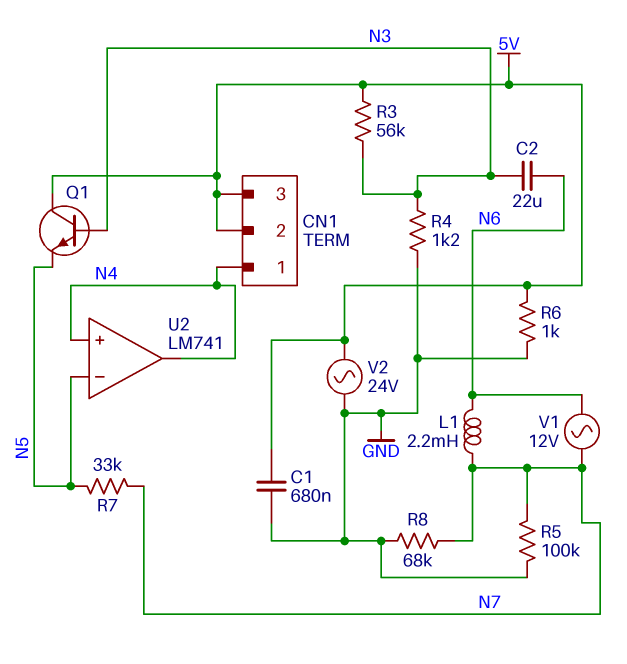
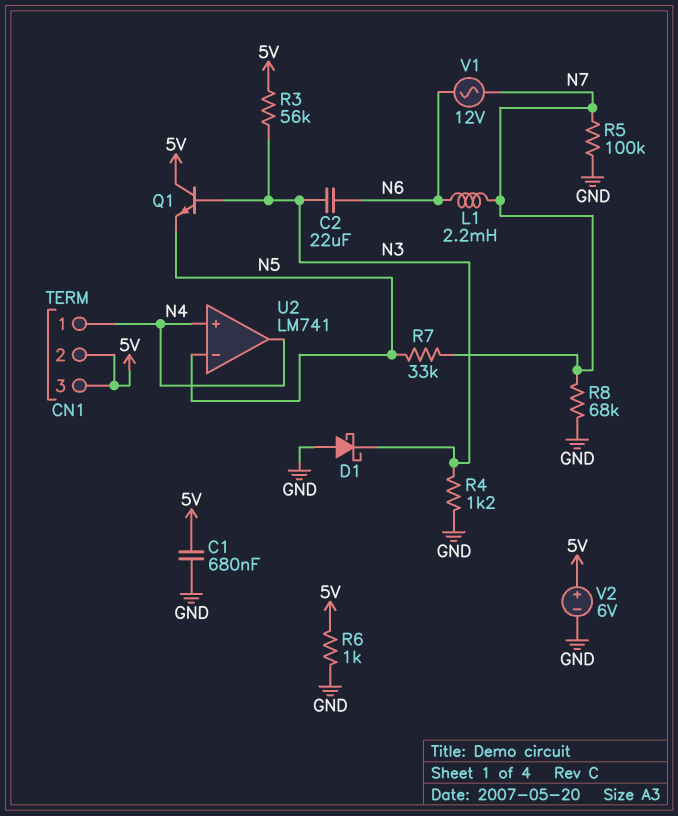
D1: none -> schottky (A GND, K N3)
V2: AC 24V (5V, GND) -> 6V (plus 5V, minus GND)

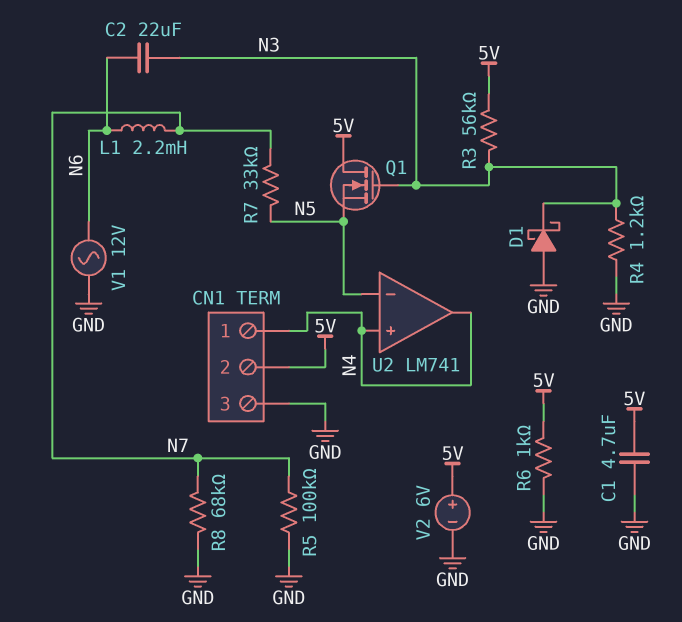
C1: 680nF (5V, GND) -> 4.7uF (5V, GND)
CN1 pin 3: 5V -> GND
Q1: NPN (B N3, C 5V, E N5) -> NMOS (G N3, D 5V, S N5)
V1: AC 12V (N6, N7) -> AC 12V (GND, N6)

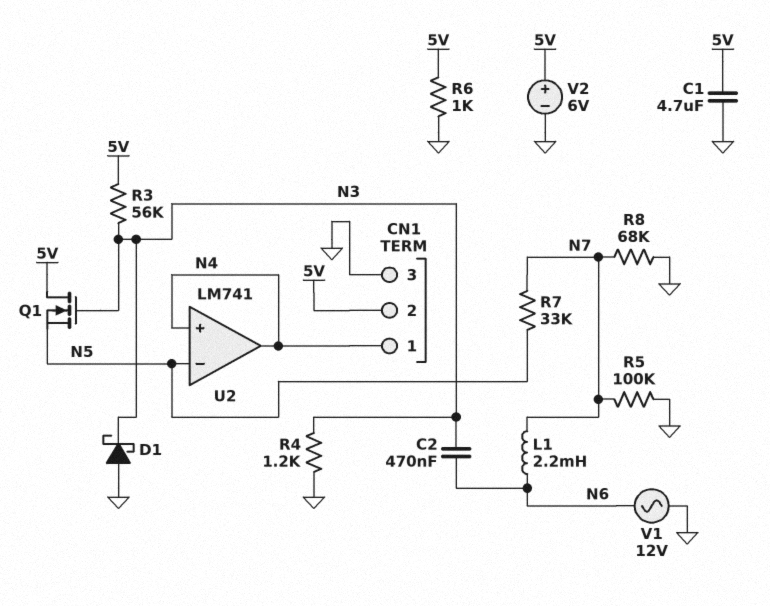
C2: 22uF (N3, N6) -> 470nF (N3, N6)

